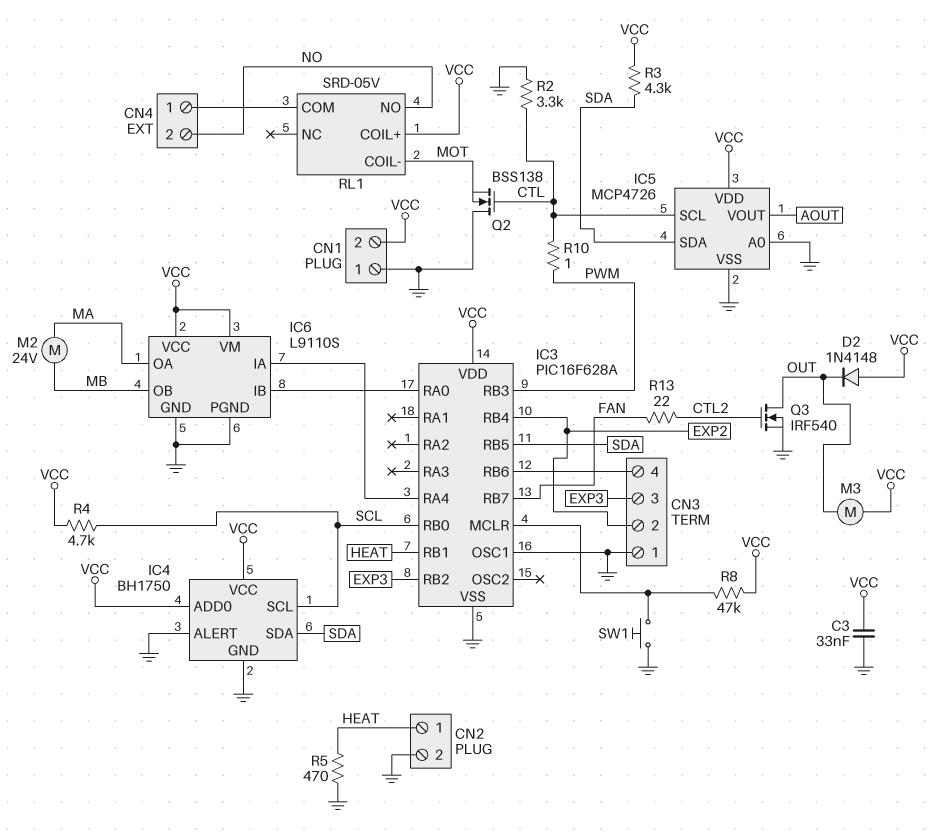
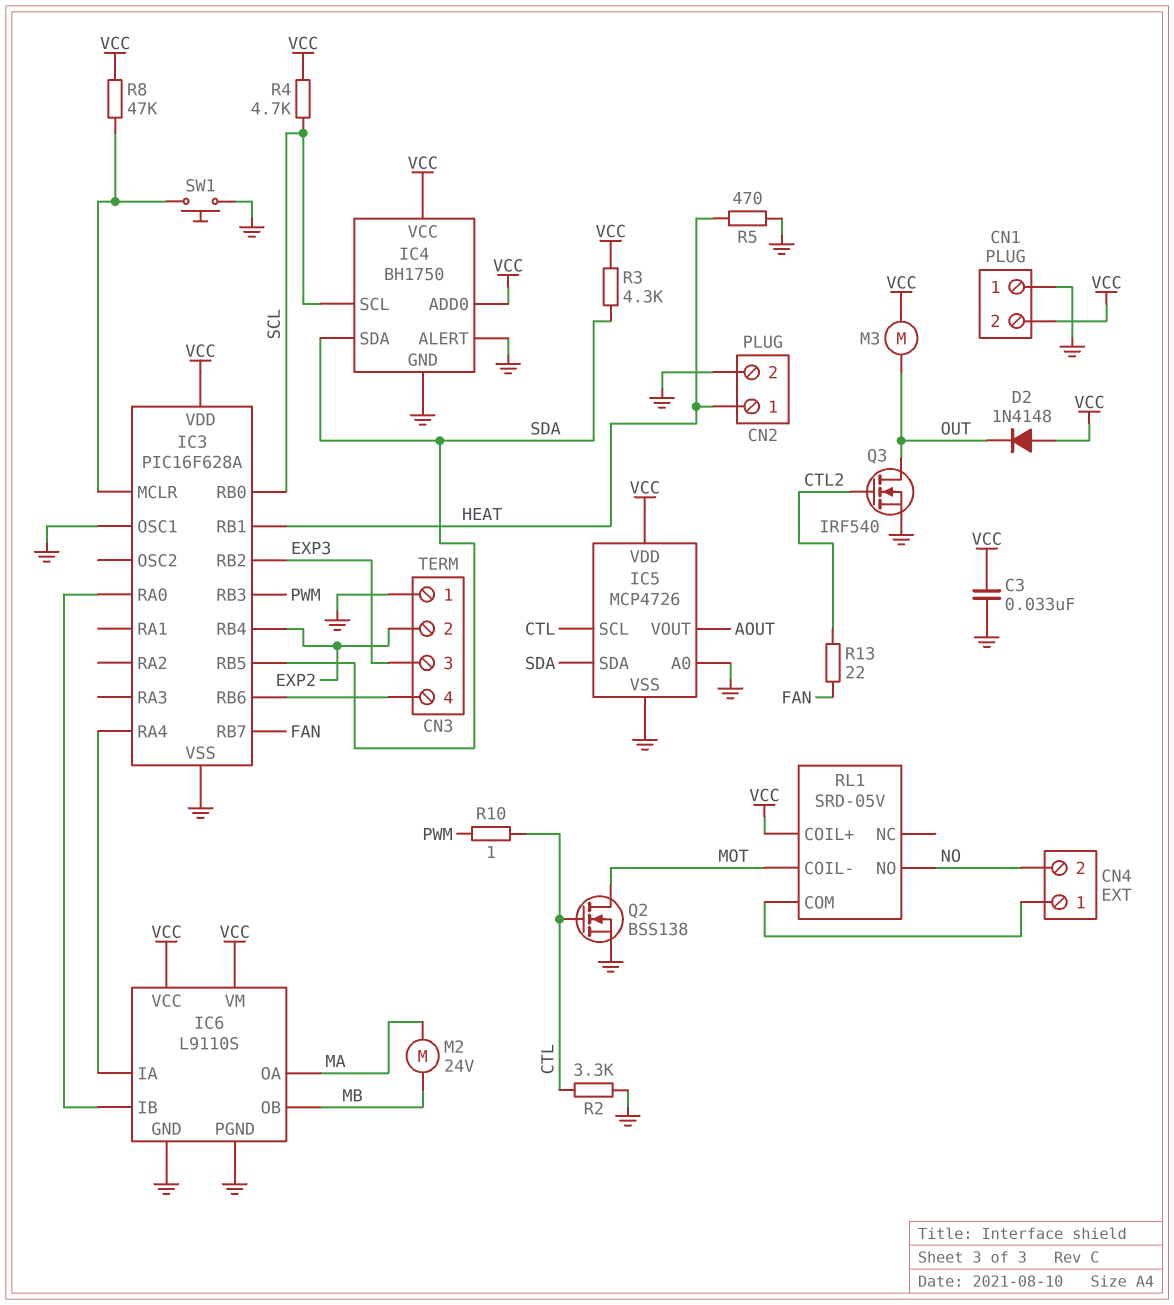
Q2: NMOS BSS138 (G CTL, D GND, S MOT) -> NMOS BSS138 (G CTL, D MOT, S GND)

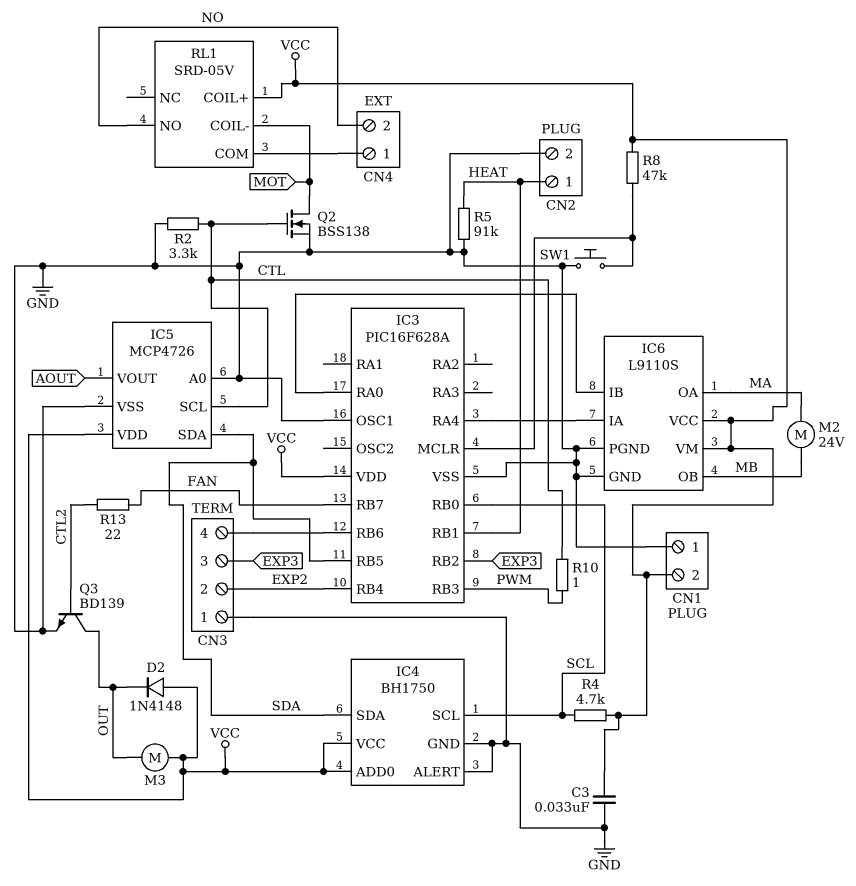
Q3: NMOS IRF540 (G CTL2, D OUT, S GND) -> NPN BD139 (B CTL2, C OUT, E GND)
R3: 4.3k (SDA, VCC) -> none
R5: 470 (GND, HEAT) -> 91k (GND, HEAT)

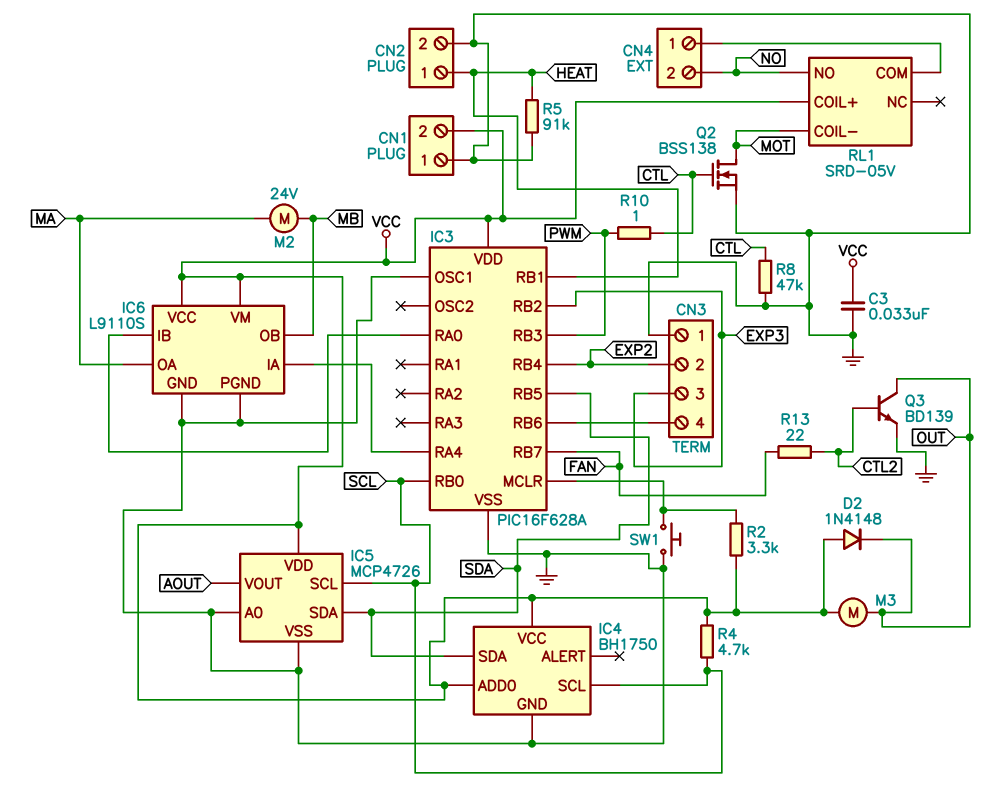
IC4 pin ALERT: GND -> none
IC5 pin SCL: CTL -> SCL
R2: 3.3k (CTL, GND) -> 3.3k (IC3/MCLR, VCC)
R8: 47k (IC3/MCLR, VCC) -> 47k (CTL, GND)

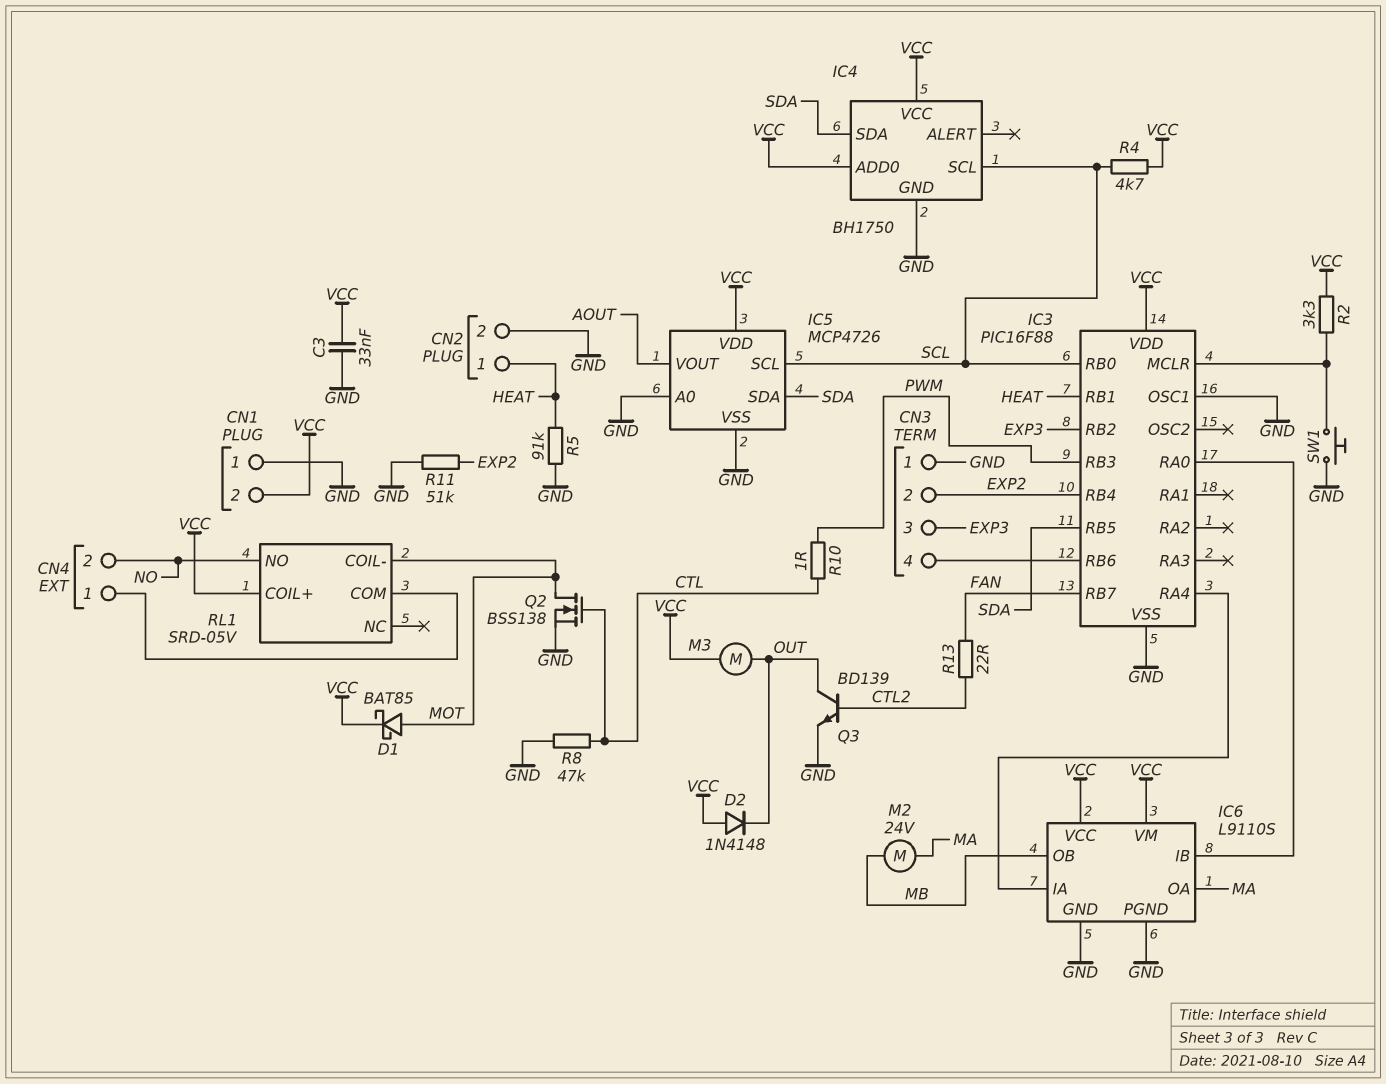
D1: none -> schottky BAT85 (A MOT, K VCC)
IC3: PIC16F628A -> PIC16F88
R11: none -> 51k (EXP2, GND)

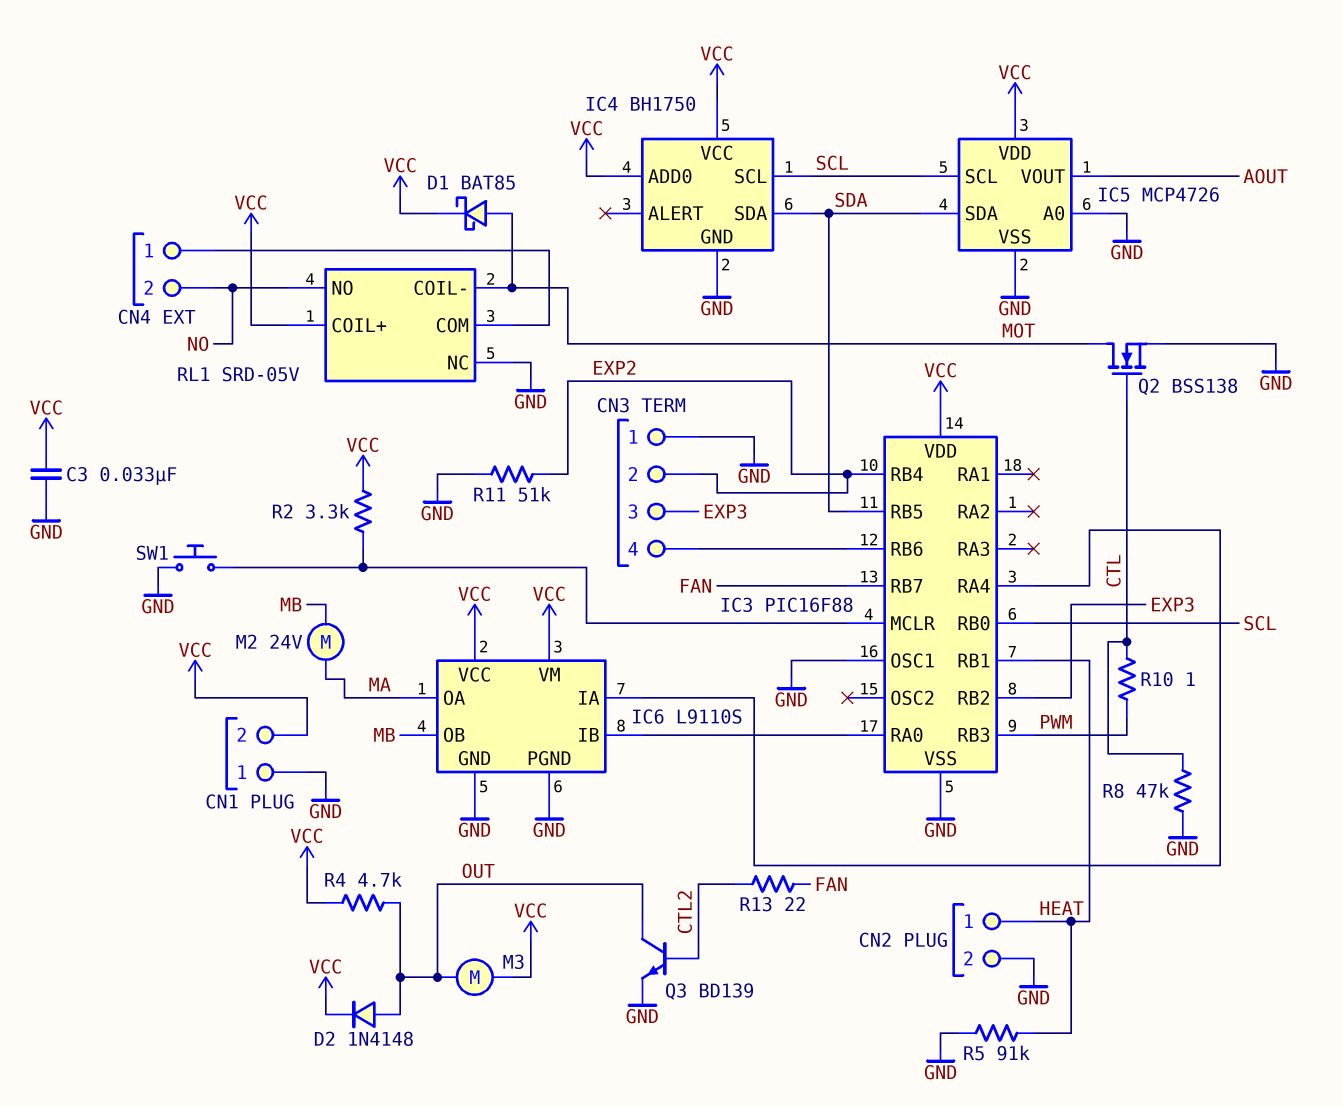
D2: diode 1N4148 (A VCC, K OUT) -> diode 1N4148 (A OUT, K VCC)
R4: 4.7k (SCL, VCC) -> 4.7k (OUT, VCC)
RL1 pin NC: none -> GND

